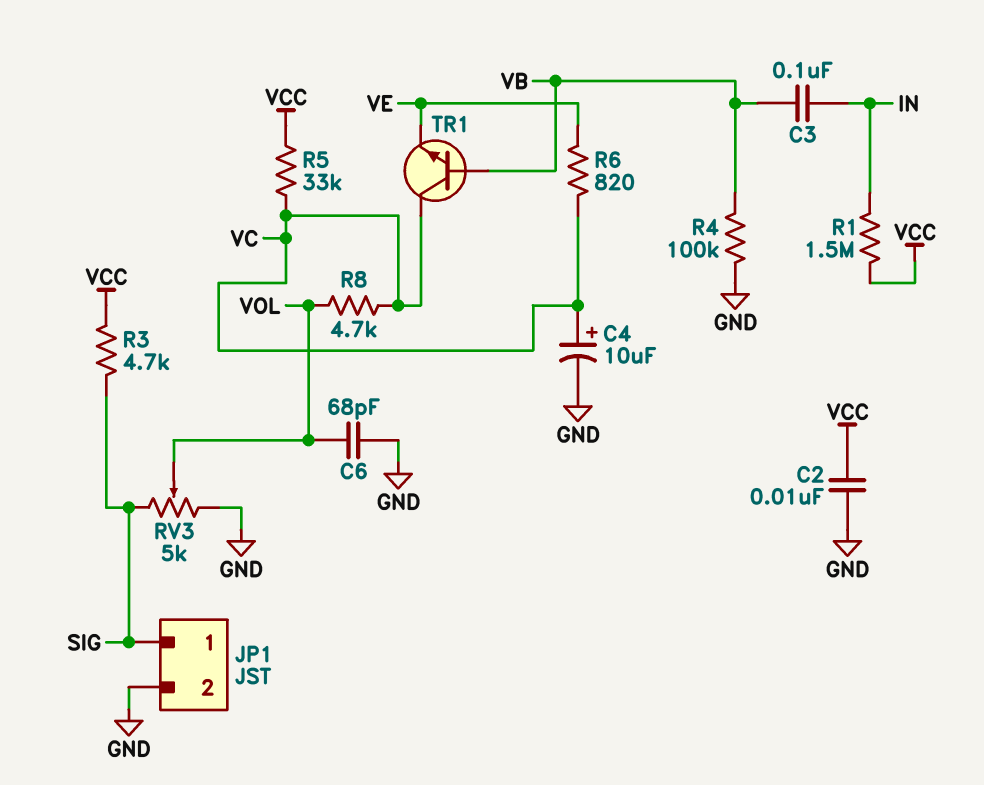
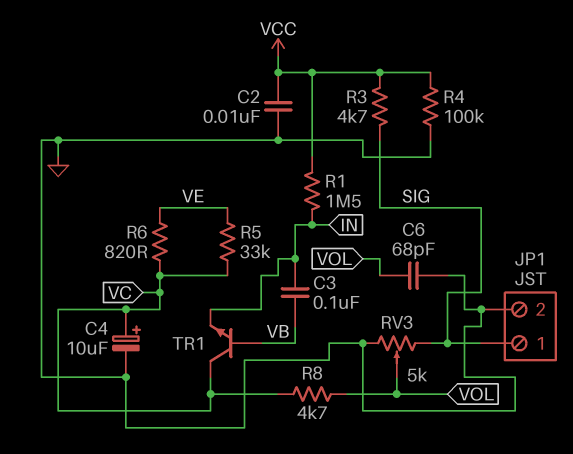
R4: 100k (GND, VB) -> 100k (GND, VCC)
R5: 33k (VC, VCC) -> 33k (VC, VE)
TR1: NPN (B VB, C VC, E VE) -> NPN (B VB, C VC, E IN)

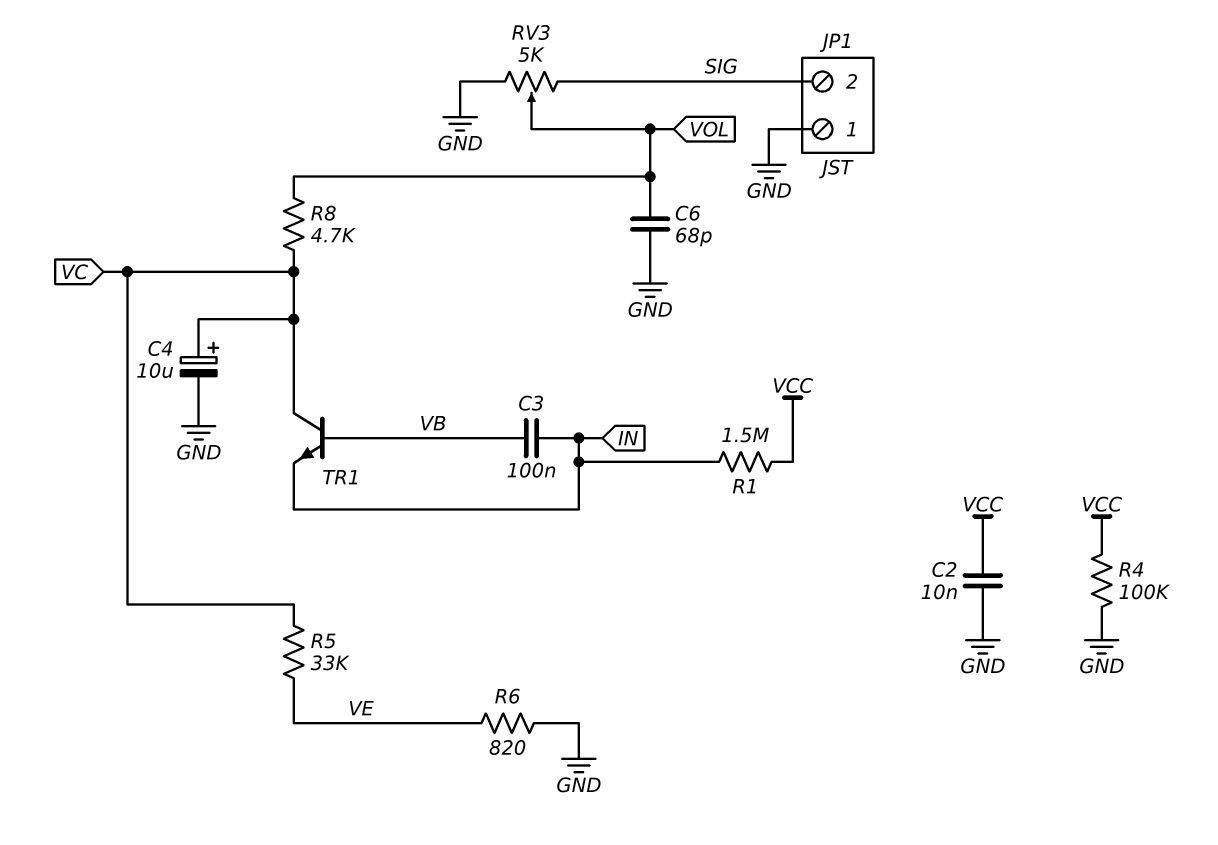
JP1 pin 1: SIG -> GND
JP1 pin 2: GND -> SIG
R3: 4.7k (SIG, VCC) -> none
R6: 820 (VC, VE) -> 820 (GND, VE)

